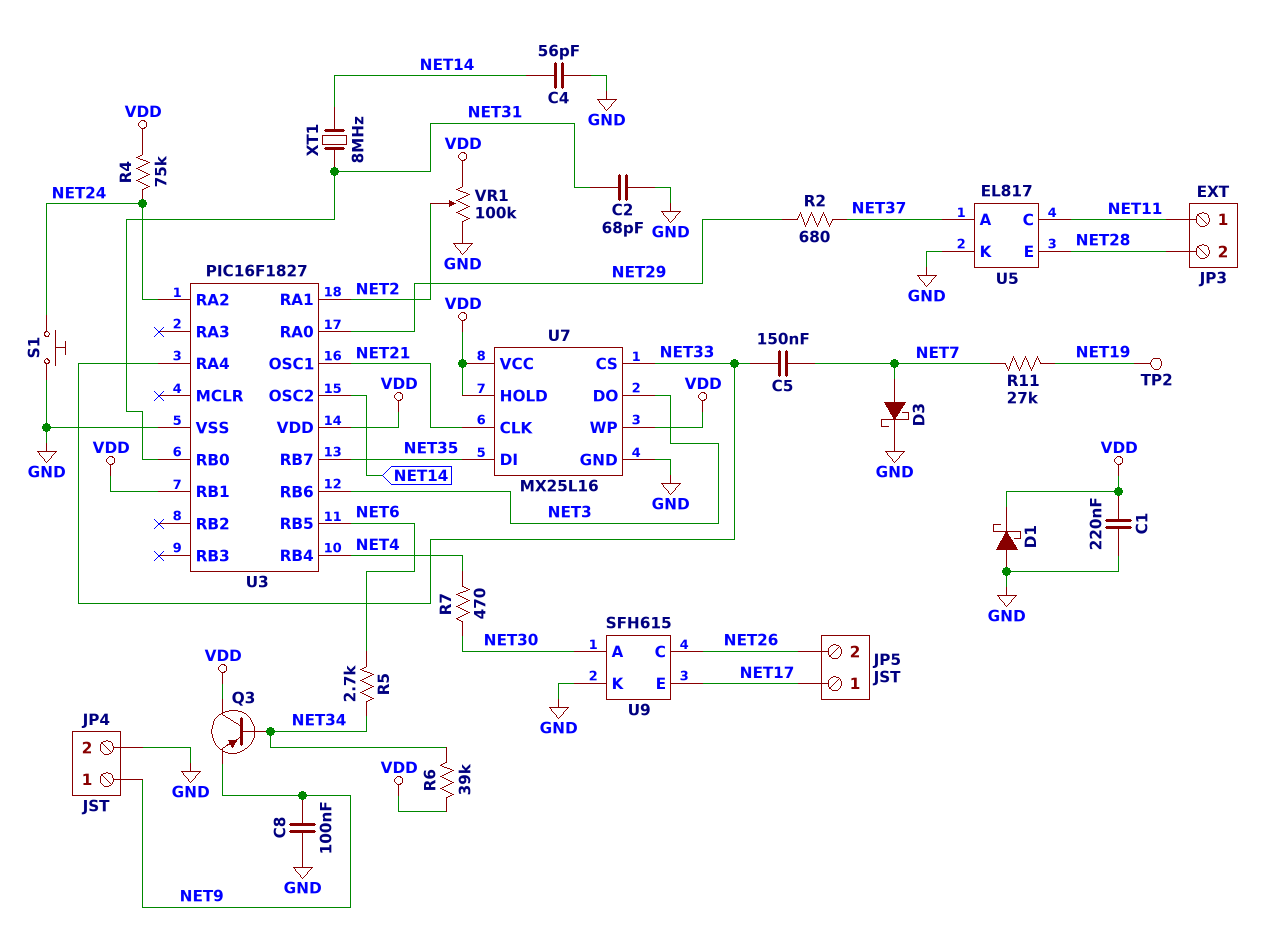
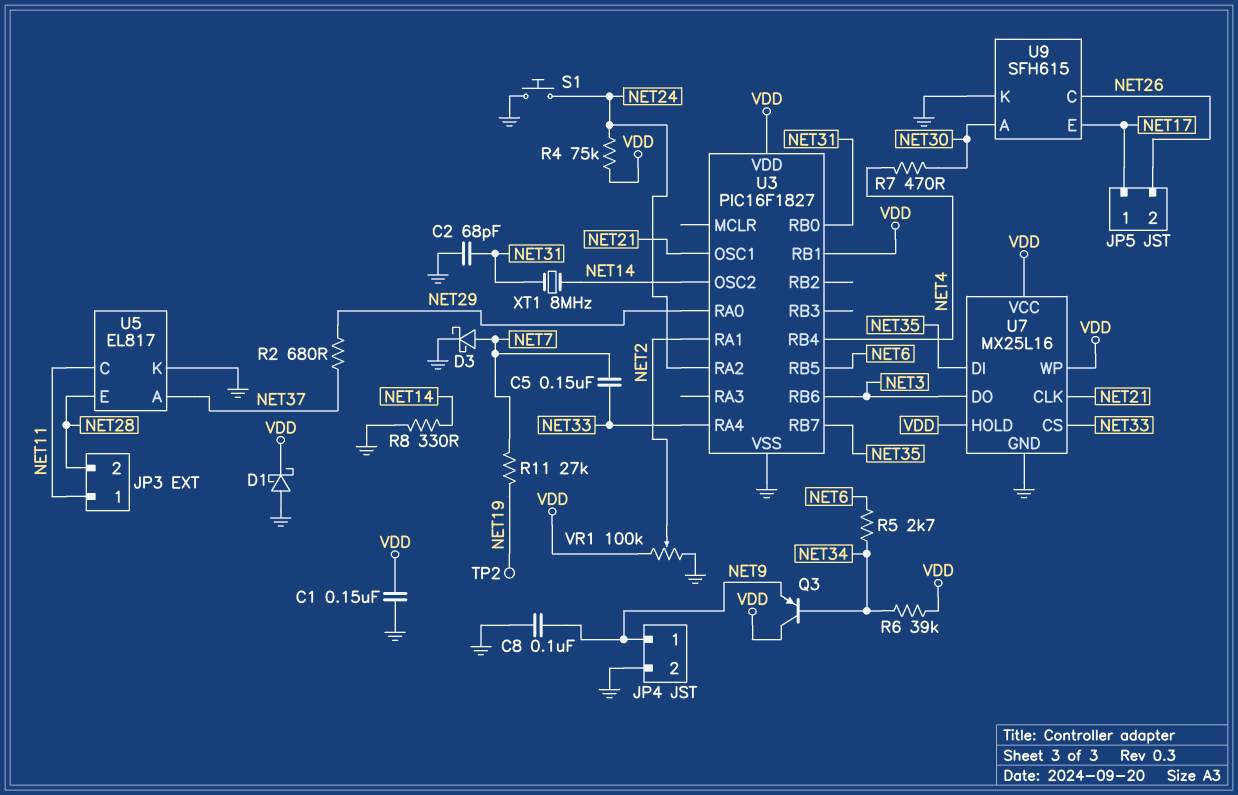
C1: 220nF (GND, VDD) -> 150nF (GND, VDD)
C4: 56pF (GND, NET14) -> none
R8: none -> 330 (GND, NET14)

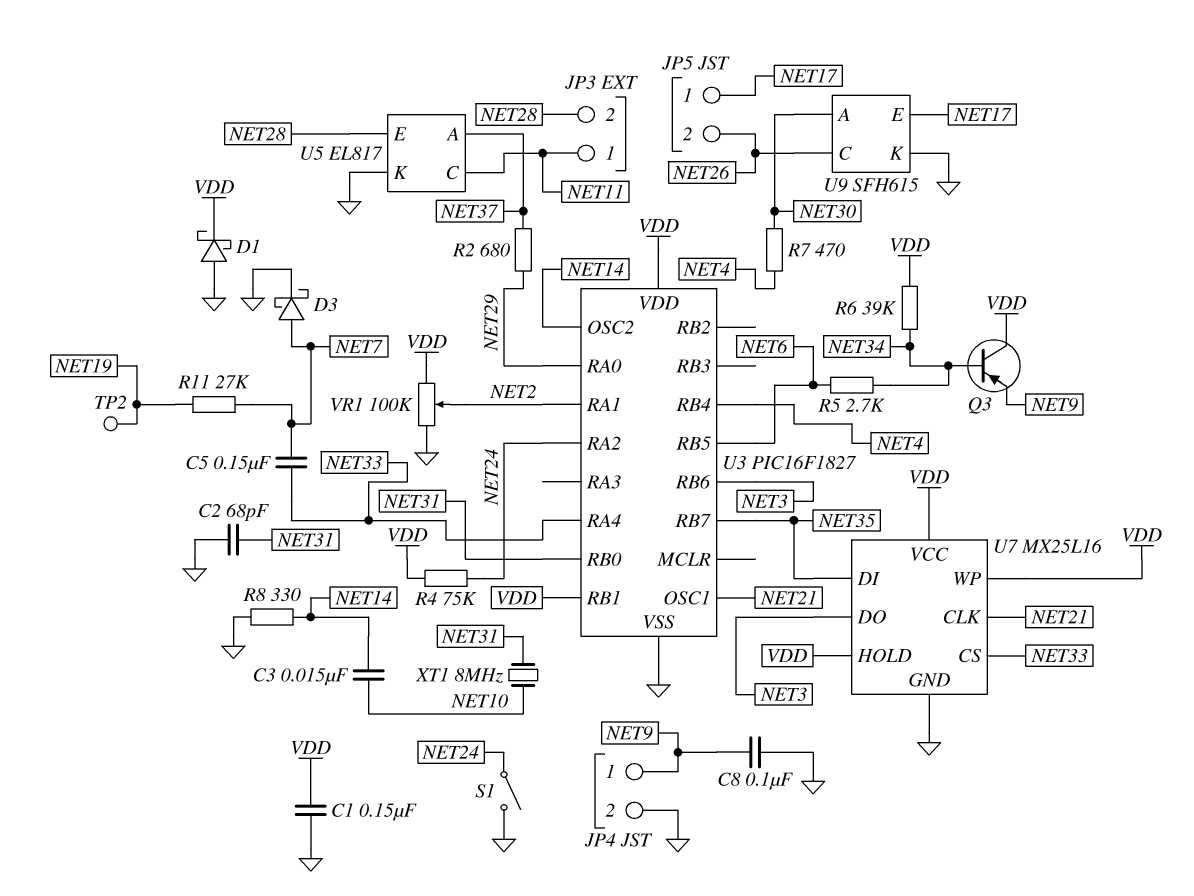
C3: none -> 15nF (NET10, NET14)
S1: button (GND, NET24) -> switch (GND, NET24)
XT1: 8MHz (NET14, NET31) -> 8MHz (NET10, NET31)

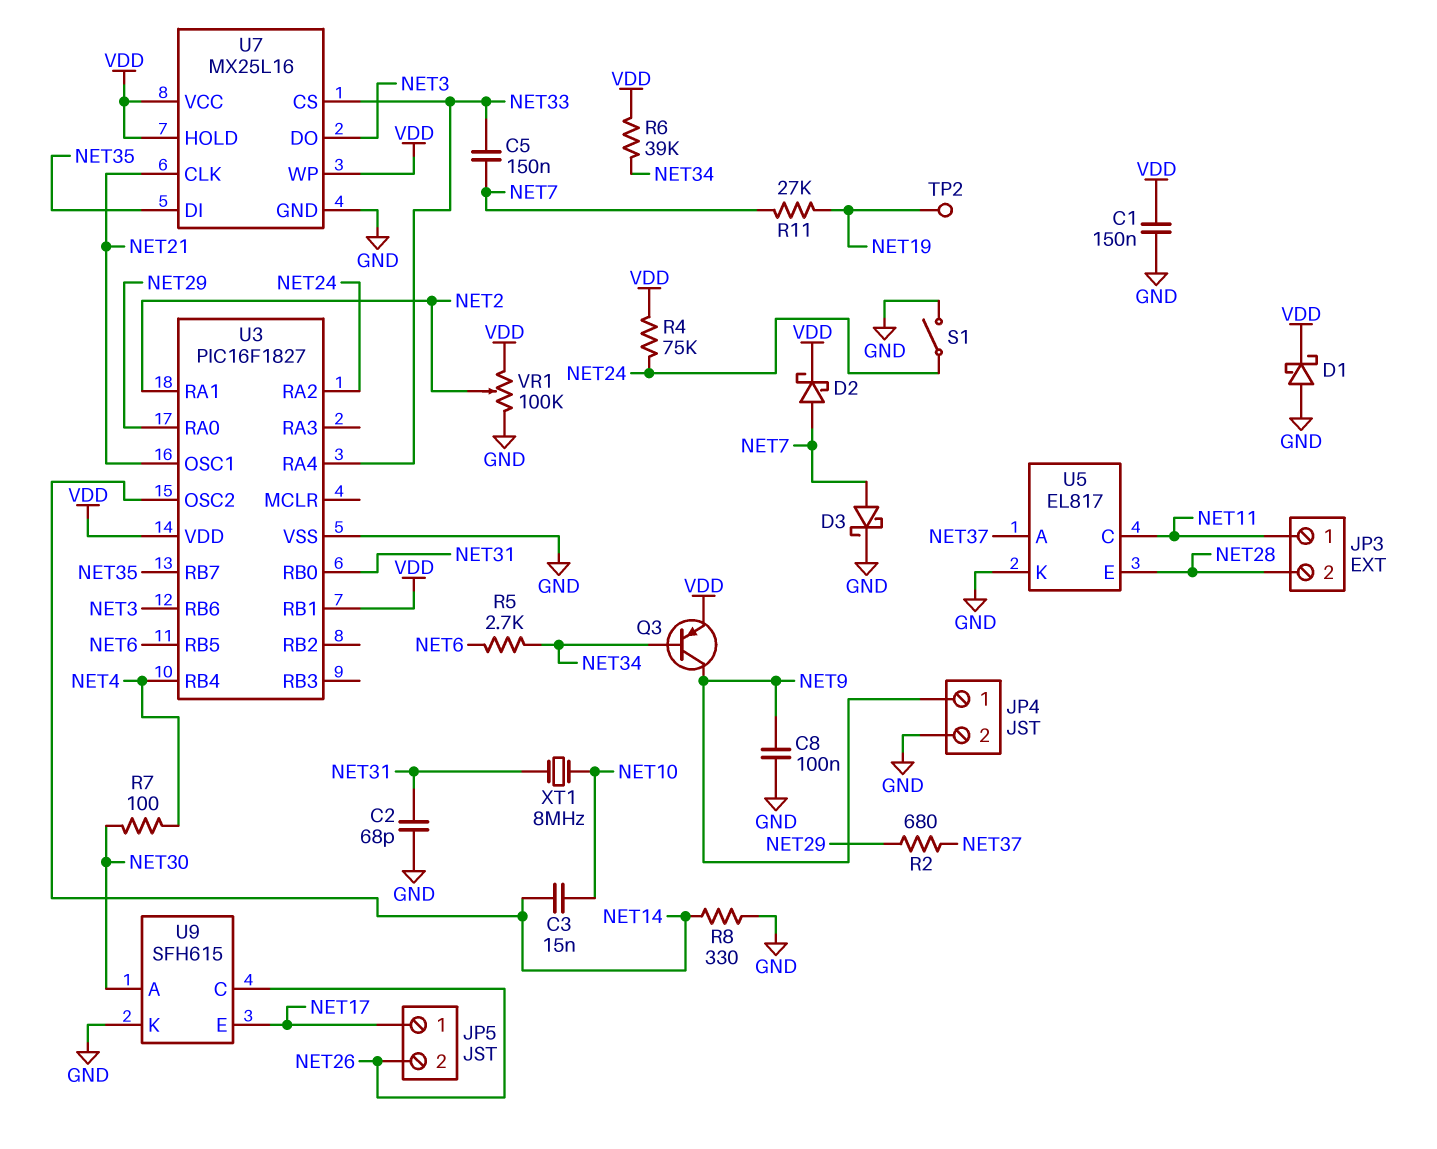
D2: none -> schottky (A NET7, K VDD)
Q3: PNP (B NET34, C VDD, E NET9) -> PNP (B NET34, C NET9, E VDD)
R7: 470 (NET4, NET30) -> 100 (NET4, NET30)

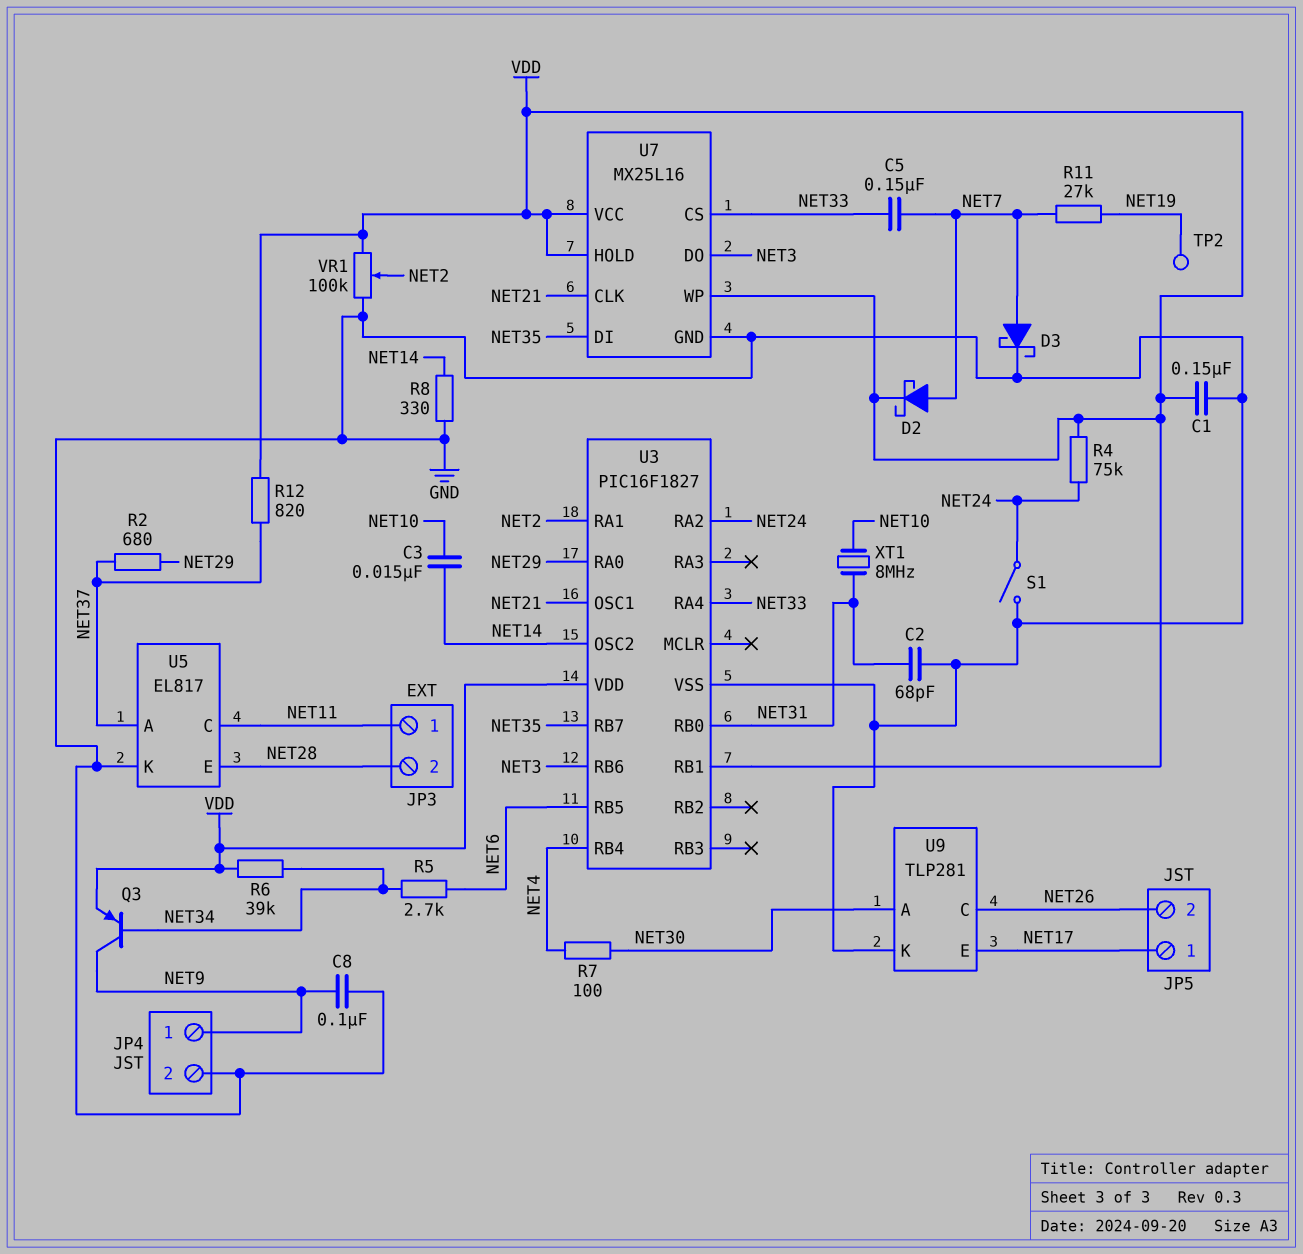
D1: schottky (A GND, K VDD) -> none
R12: none -> 820 (NET37, VDD)
U9: SFH615 -> TLP281

